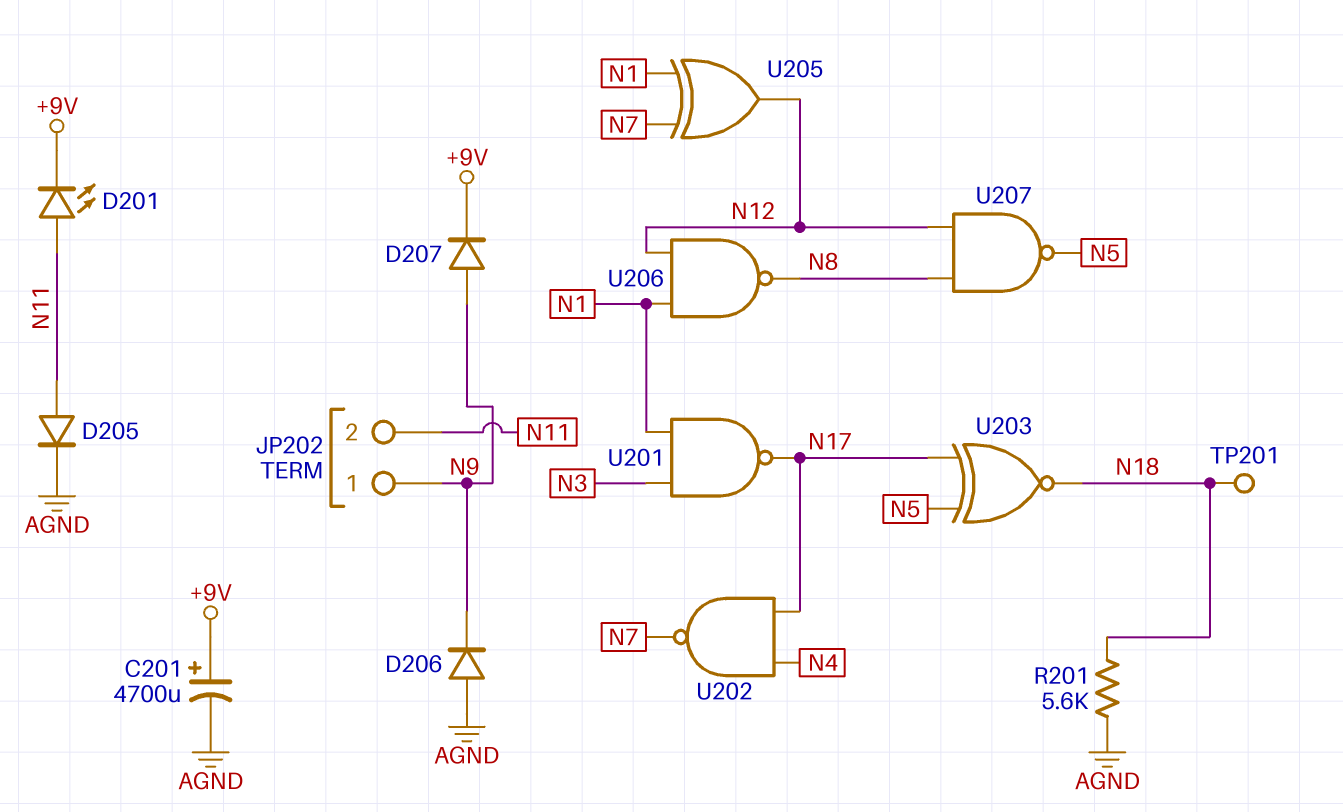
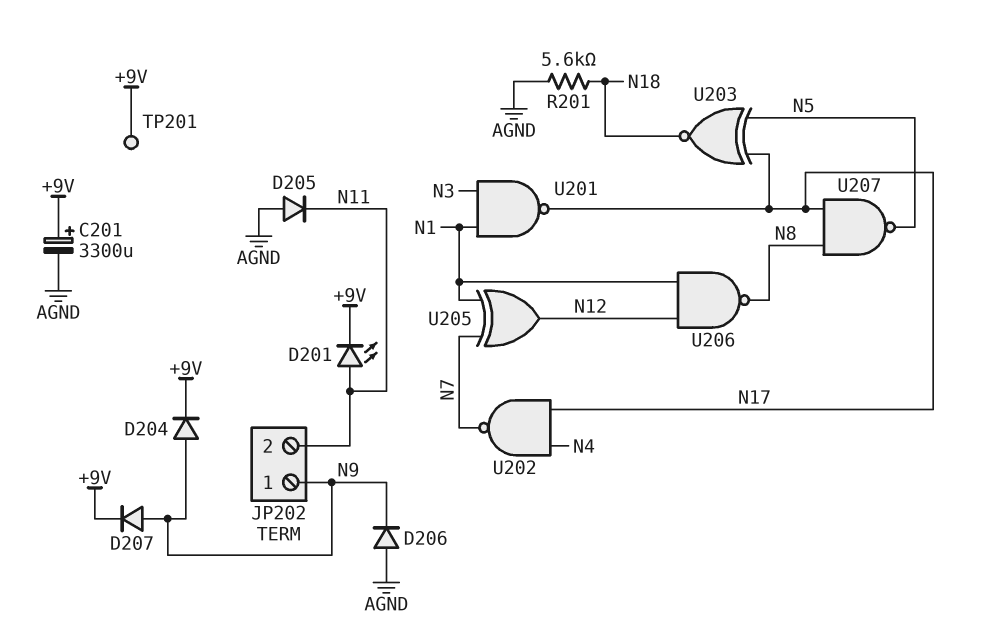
C201: 4700uF (plus +9V, minus AGND) -> 3300uF (plus +9V, minus AGND)
D204: none -> diode (A N9, K +9V)
D205: diode (A N11, K AGND) -> diode (A AGND, K N11)
TP201: test point (N18) -> test point (+9V)
U207: NAND (in N8, in N12, out N5) -> NAND (in N8, in N17, out N5)

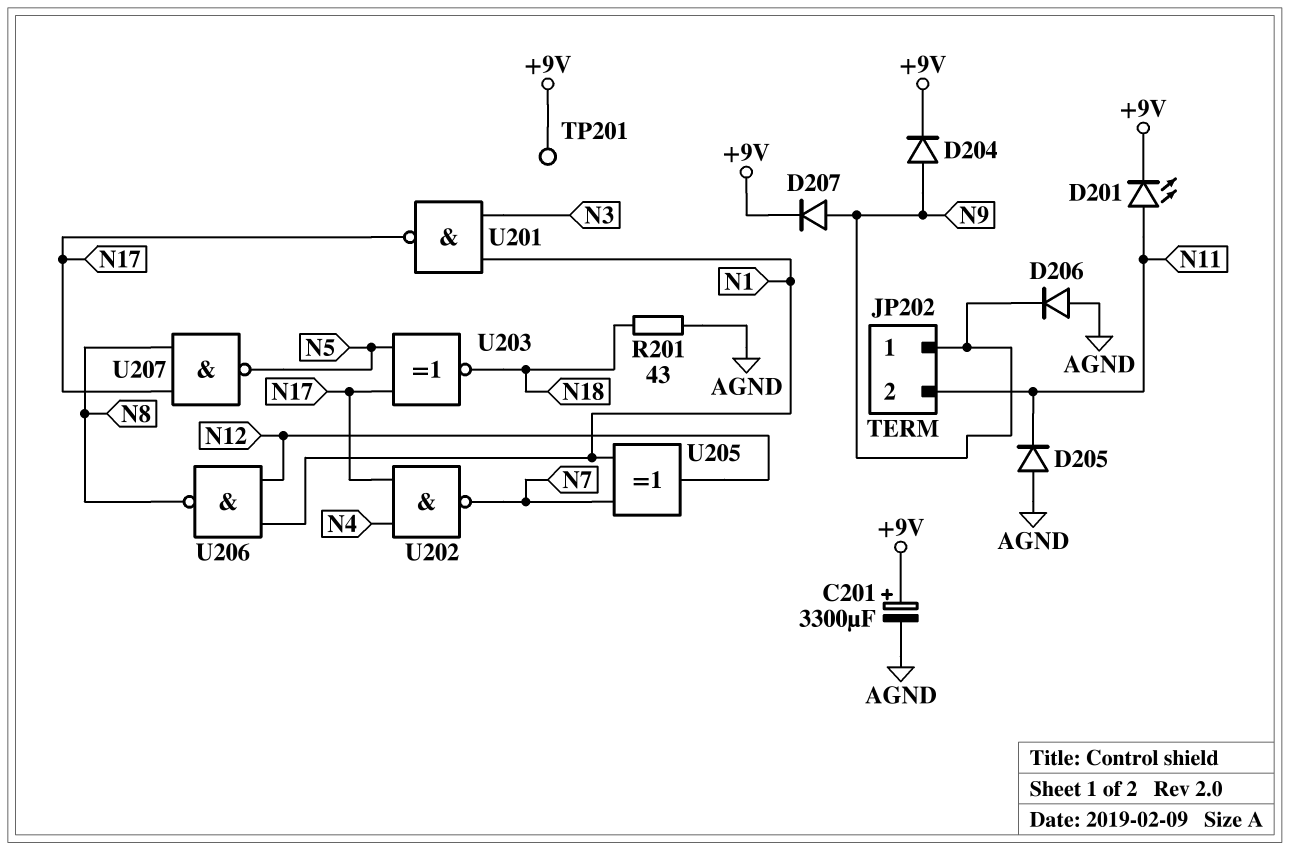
R201: 5.6k (AGND, N18) -> 43 (AGND, N18)

